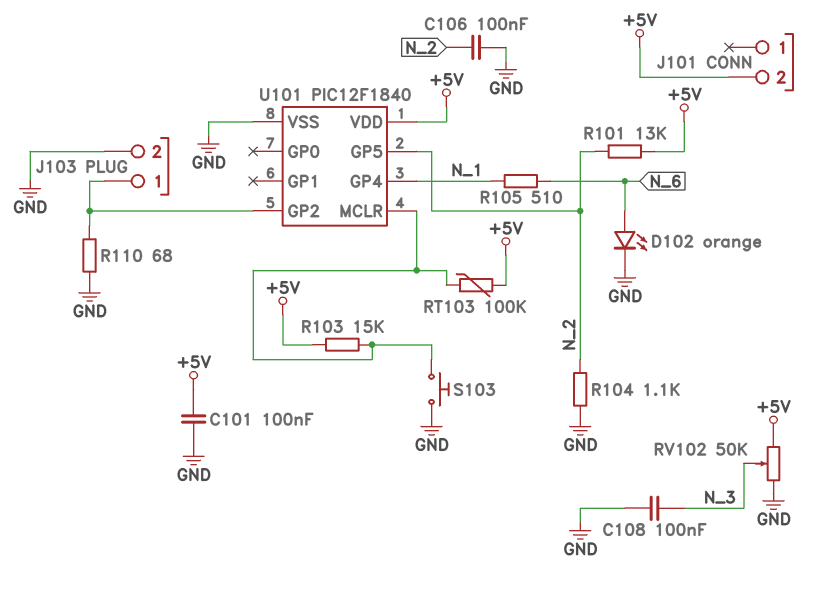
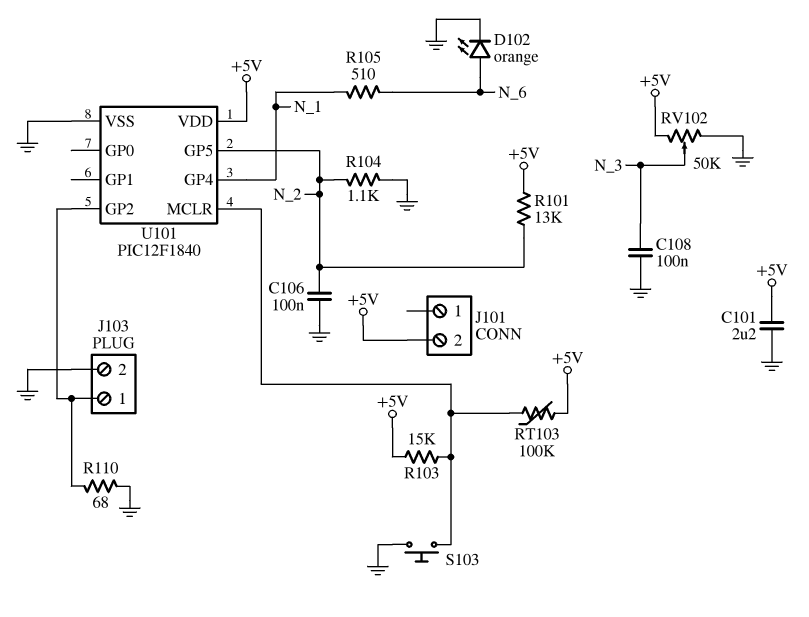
C101: 100nF (+5V, GND) -> 2.2uF (+5V, GND)

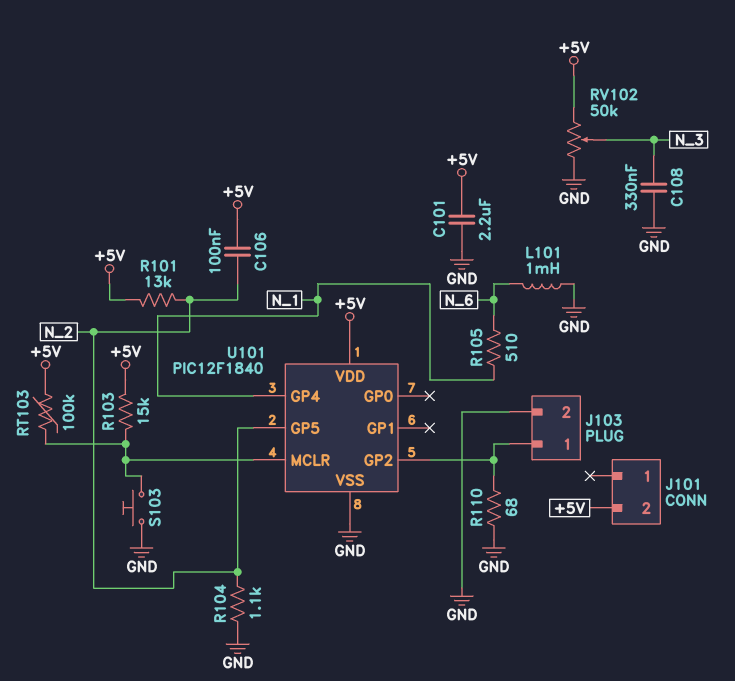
C106: 100nF (GND, N_2) -> 100nF (+5V, N_2)
C108: 100nF (GND, N_3) -> 330nF (GND, N_3)
D102: LED orange (A N_6, K GND) -> none
L101: none -> 1mH (GND, N_6)

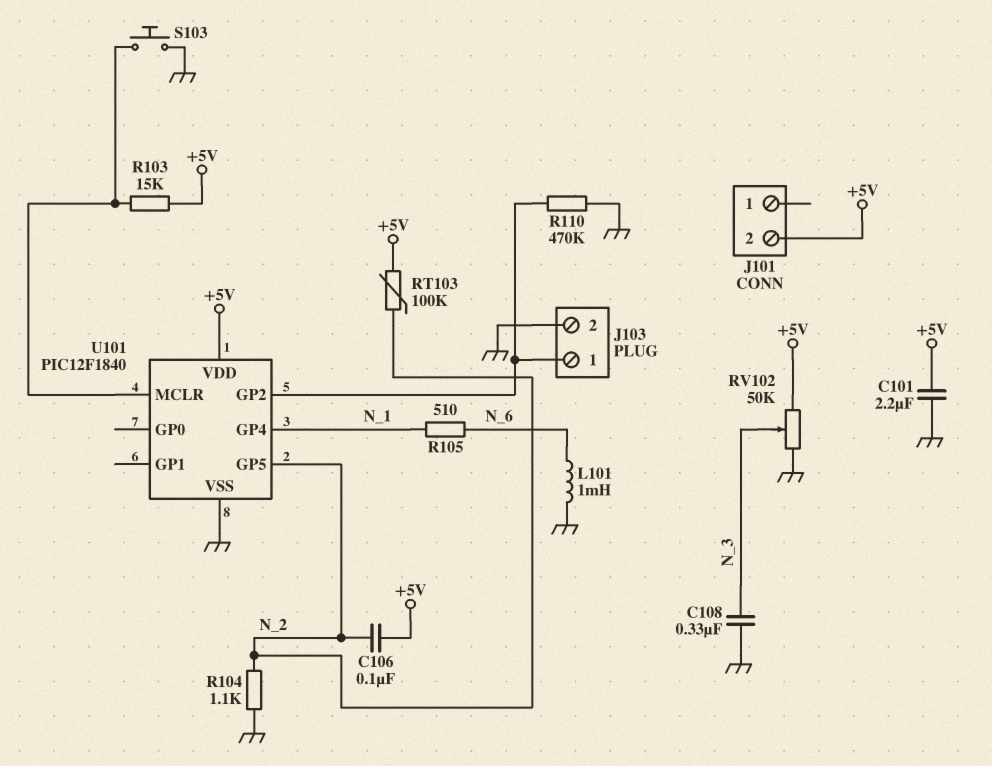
R101: 13k (+5V, N_2) -> none
R110: 68 (GND, J103/1) -> 470k (GND, J103/1)
RT103: 100k (+5V, U101/MCLR) -> 100k (+5V, N_2)

